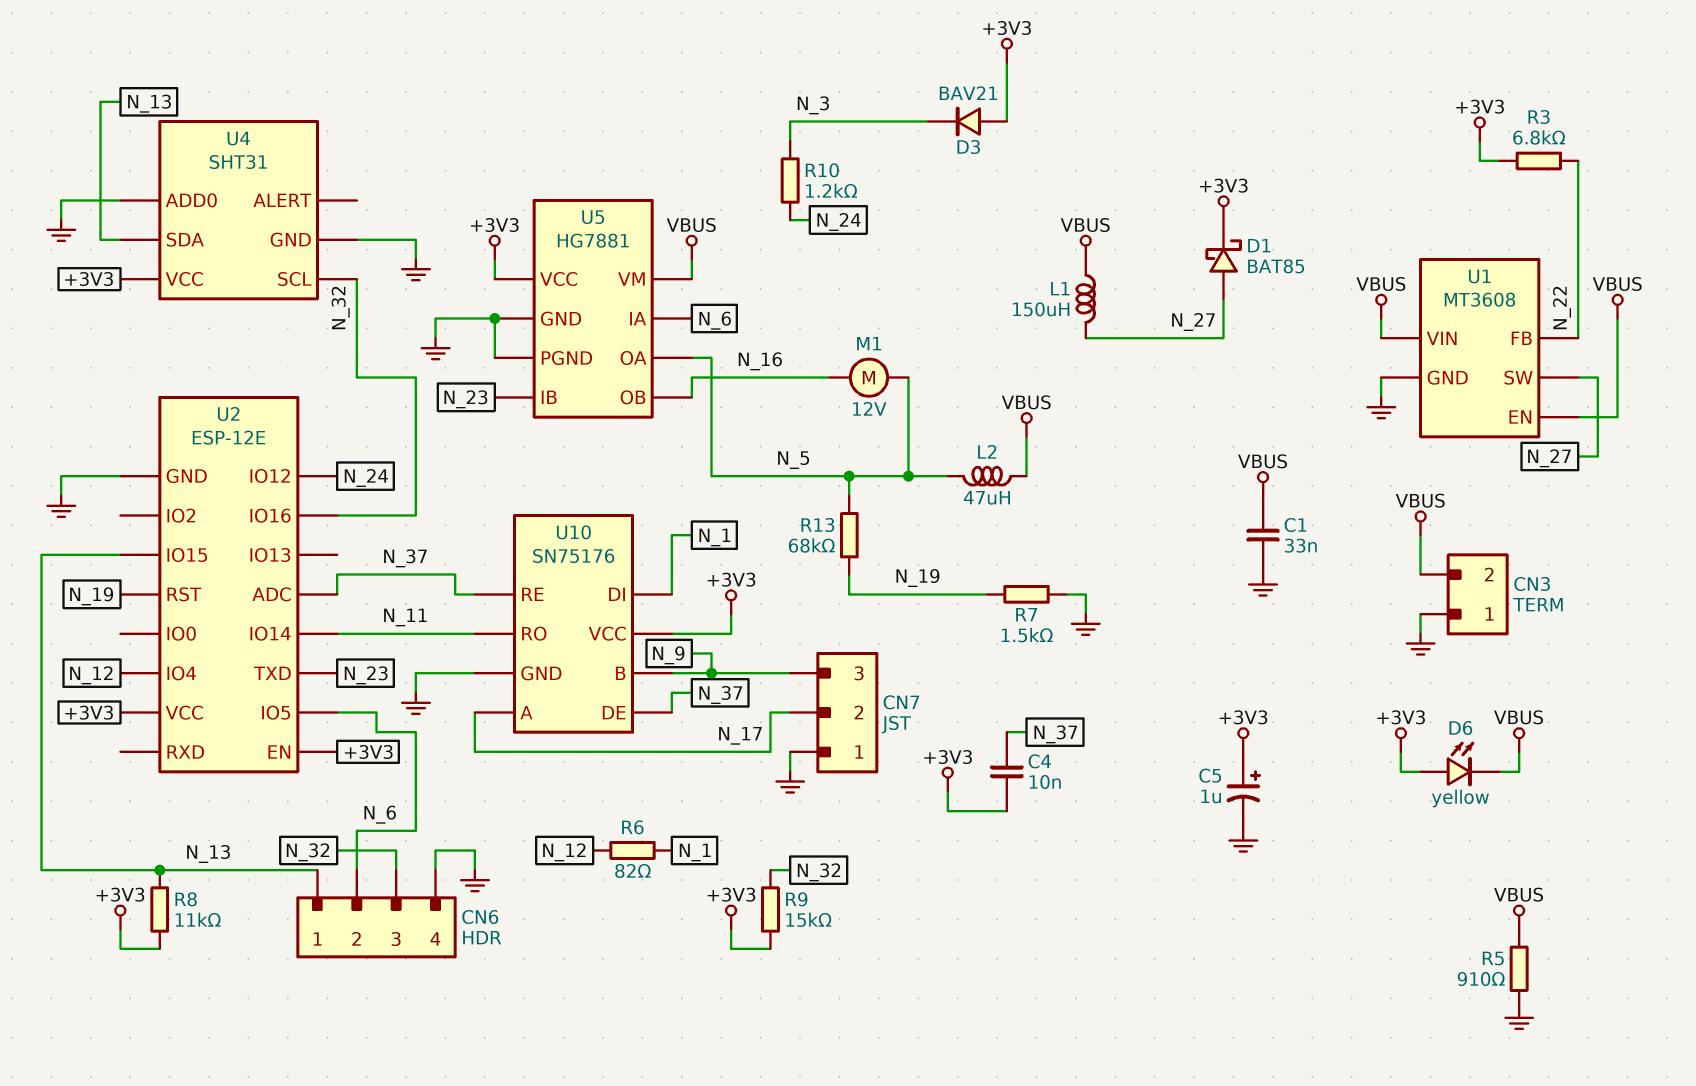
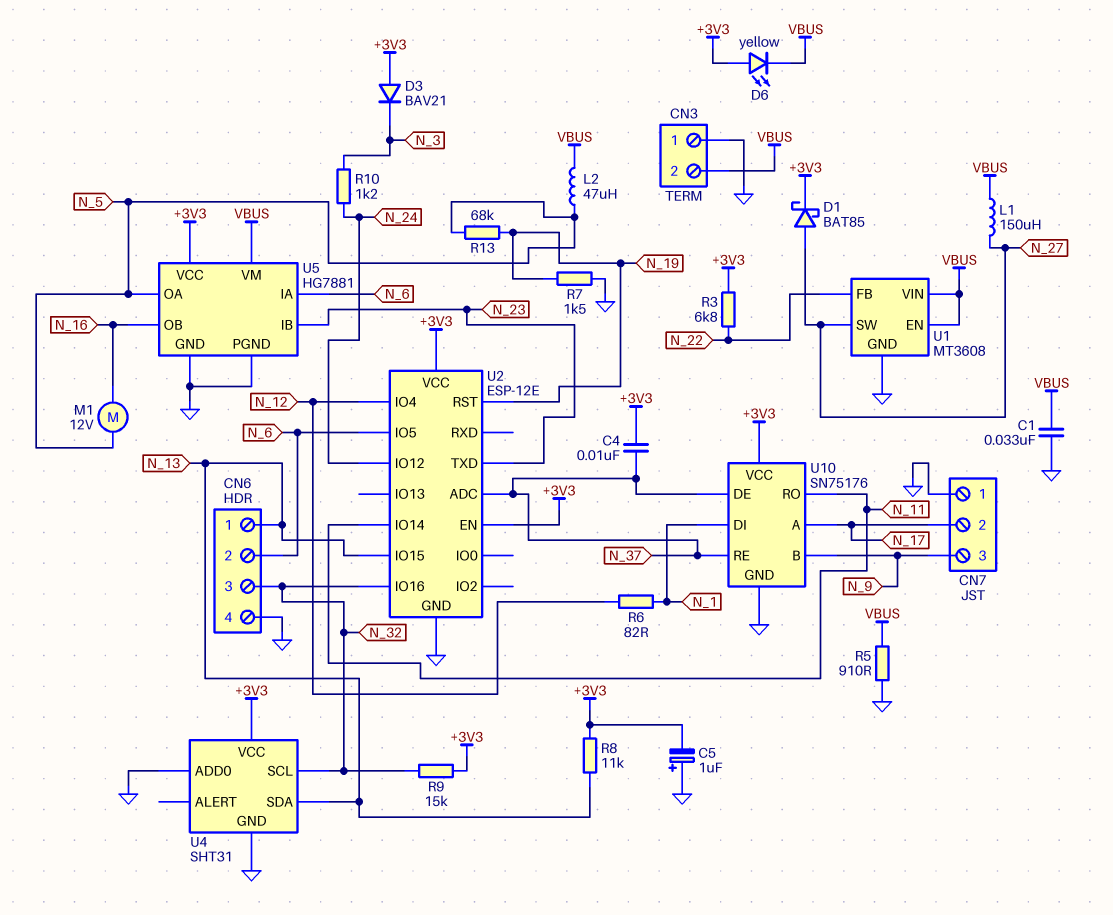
C5: 1uF (plus +3V3, minus GND) -> 1uF (plus GND, minus +3V3)

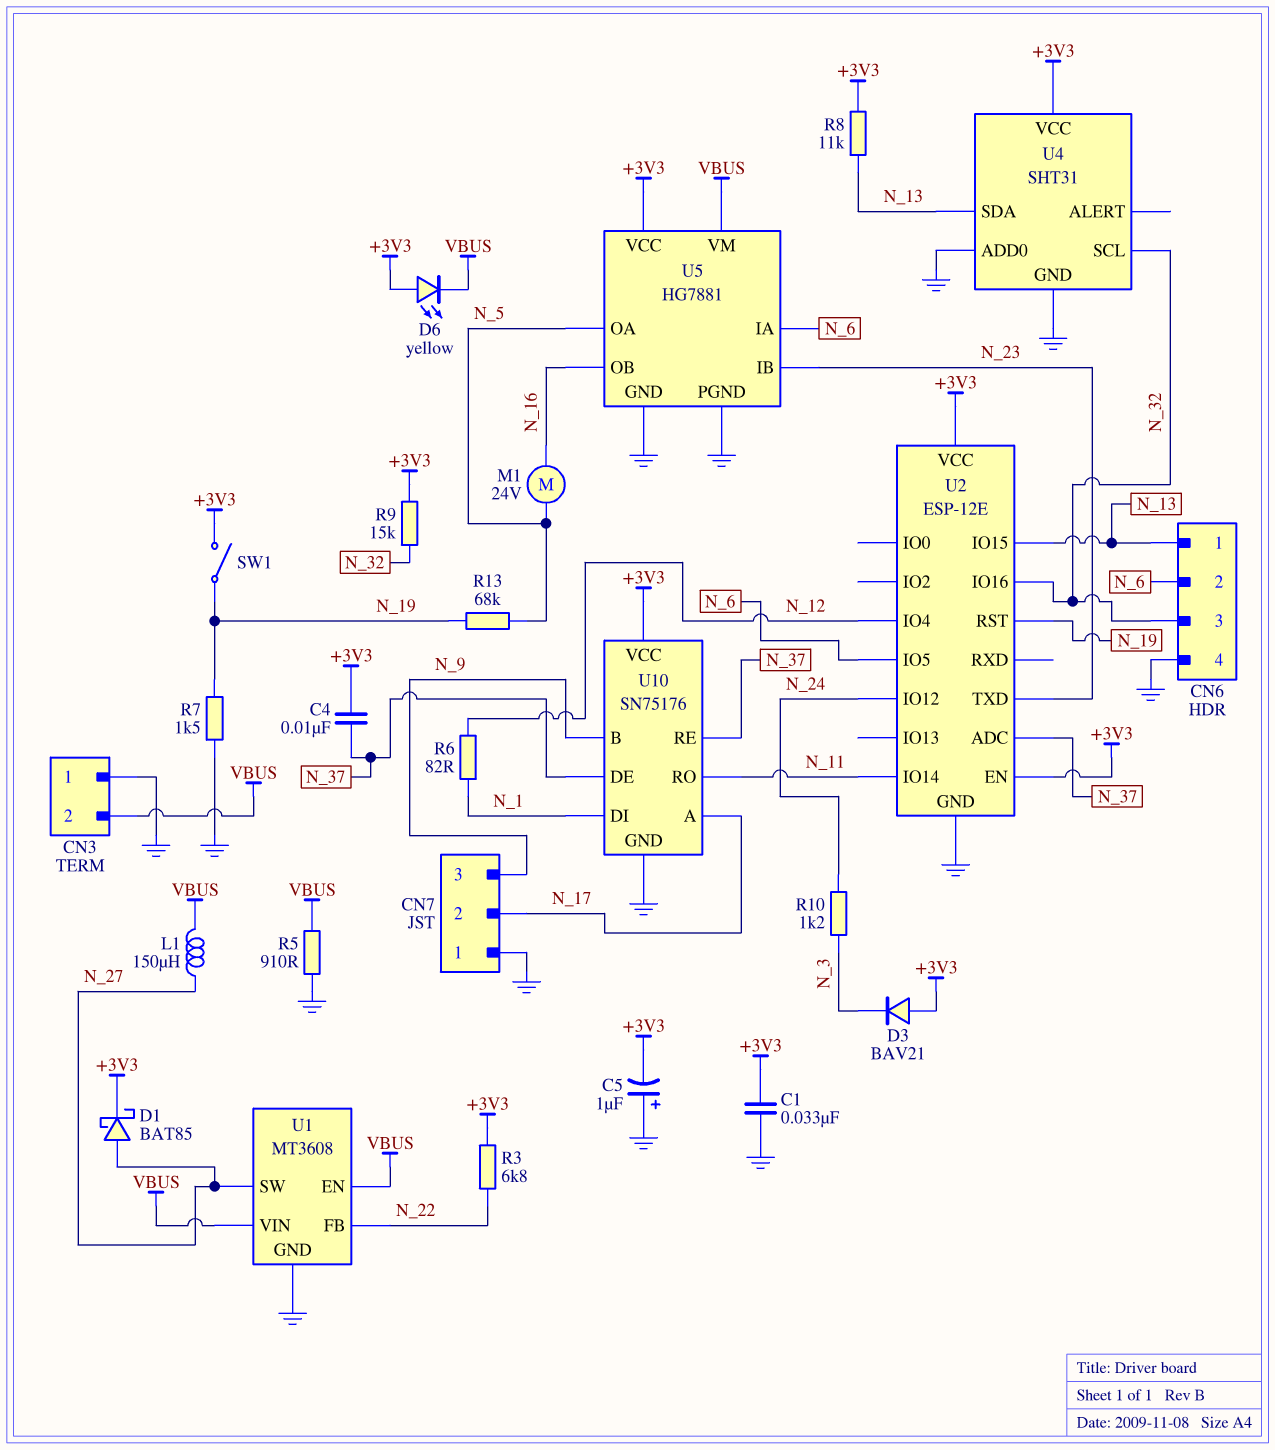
C1: 33nF (GND, VBUS) -> 33nF (+3V3, GND)
L2: 47uH (N_5, VBUS) -> none
M1: motor 12V (N_5, N_16) -> motor 24V (N_5, N_16)
SW1: none -> switch (+3V3, N_19)

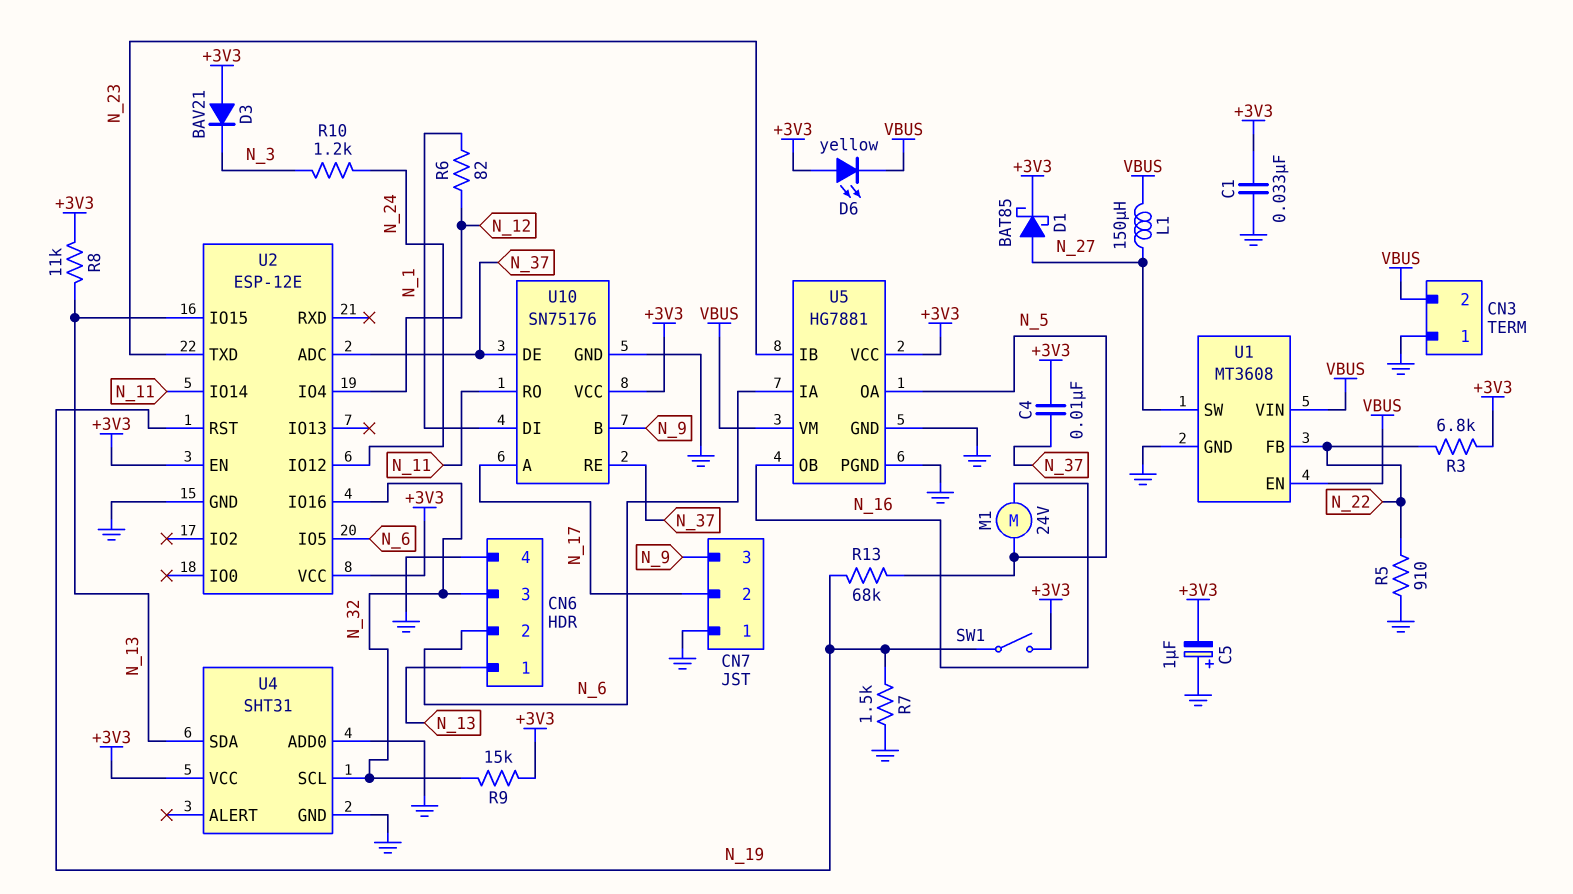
R5: 910 (GND, VBUS) -> 910 (GND, N_22)

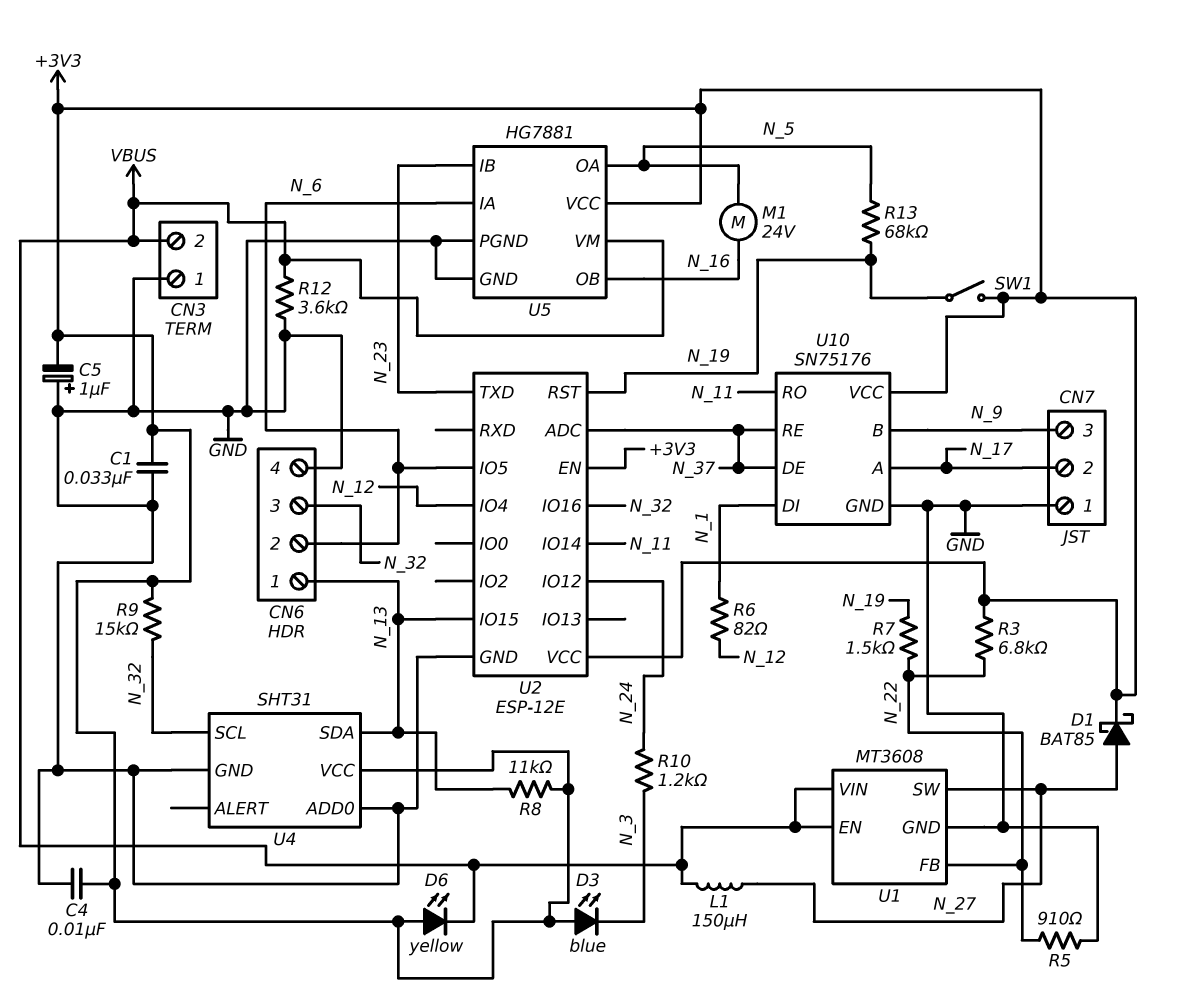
C4: 10nF (+3V3, N_37) -> 10nF (+3V3, GND)
D3: diode BAV21 (A +3V3, K N_3) -> LED blue (A +3V3, K N_3)
R7: 1.5k (GND, N_19) -> 1.5k (N_19, N_22)
R12: none -> 3.6k (GND, VBUS)

